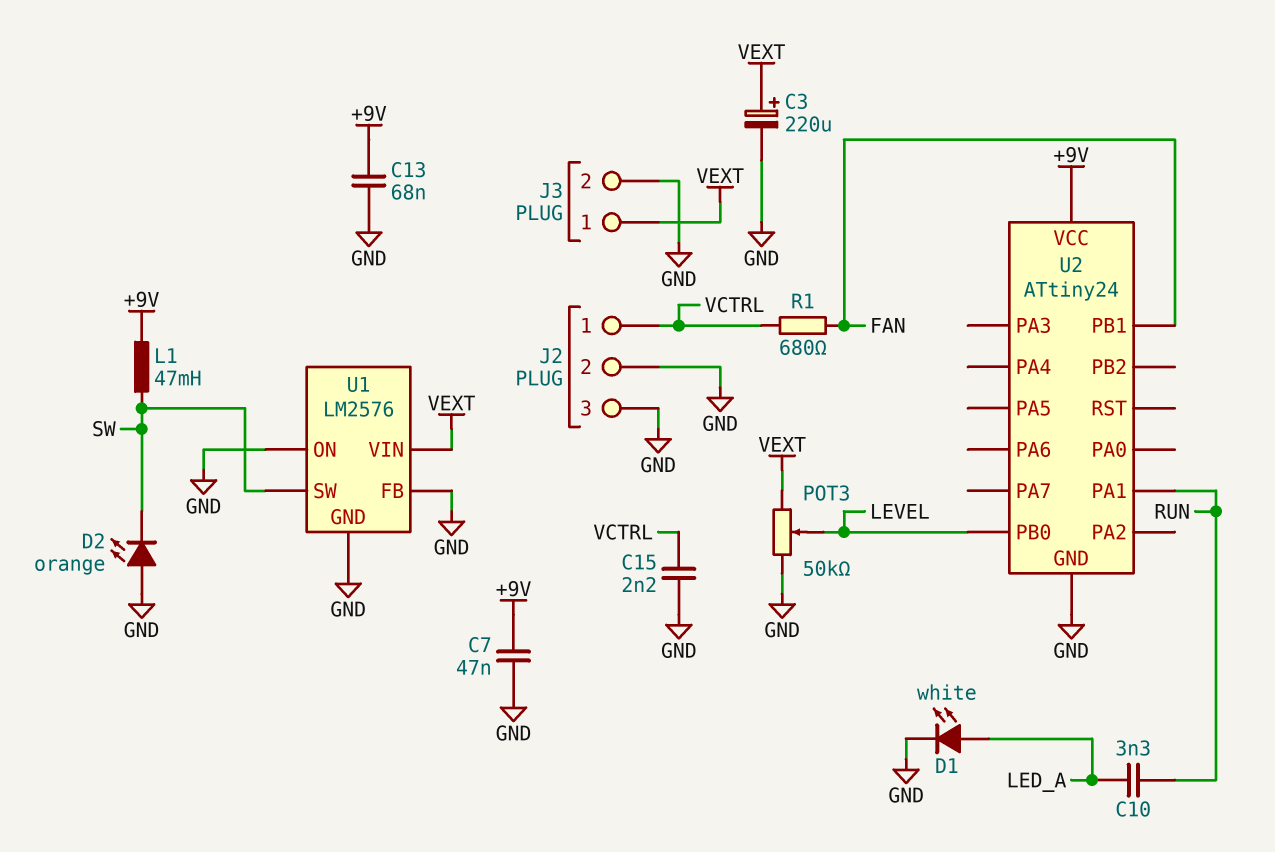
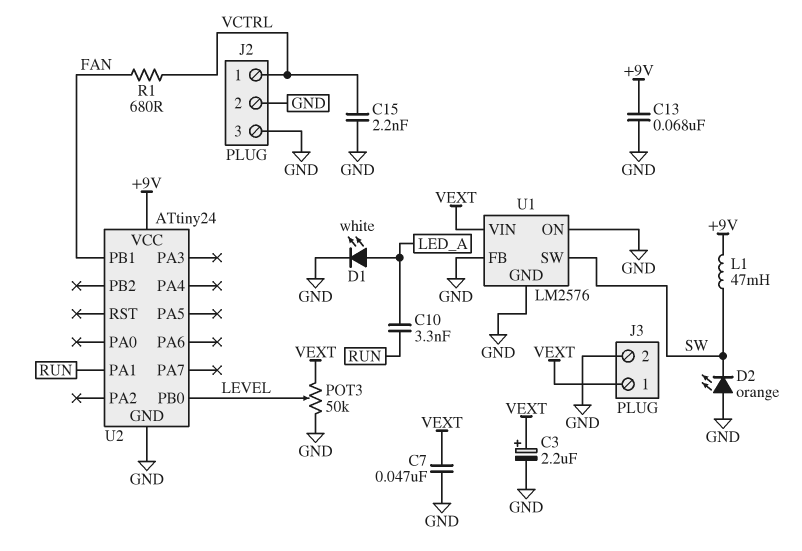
C3: 220uF (plus VEXT, minus GND) -> 2.2uF (plus VEXT, minus GND)
C7: 47nF (+9V, GND) -> 47nF (GND, VEXT)

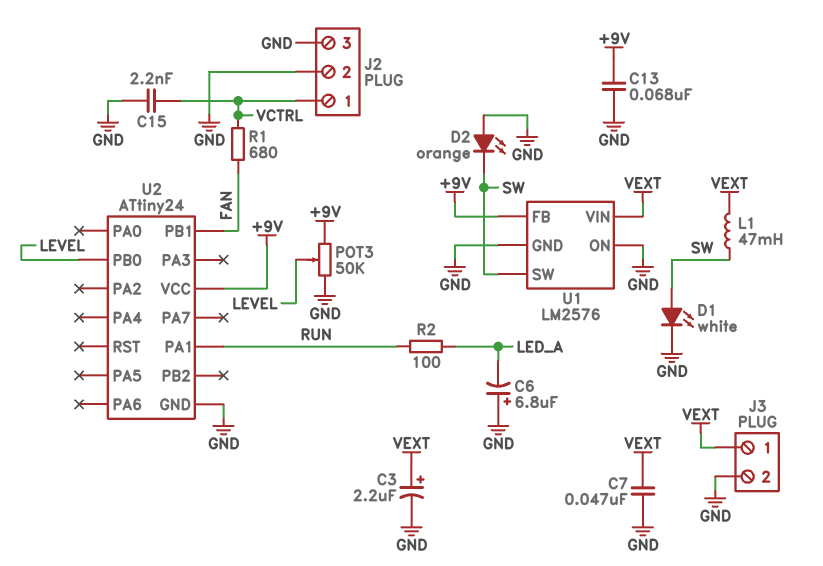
C6: none -> 6.8uF (plus GND, minus LED_A)
C10: 3.3nF (LED_A, RUN) -> none
D1: LED white (A LED_A, K GND) -> LED white (A SW, K GND)
L1: 47mH (+9V, SW) -> 47mH (SW, VEXT)
POT3: 50k (GND, VEXT, wiper LEVEL) -> 50k (+9V, GND, wiper LEVEL)
R2: none -> 100 (LED_A, RUN)
U1 pin FB: GND -> +9V

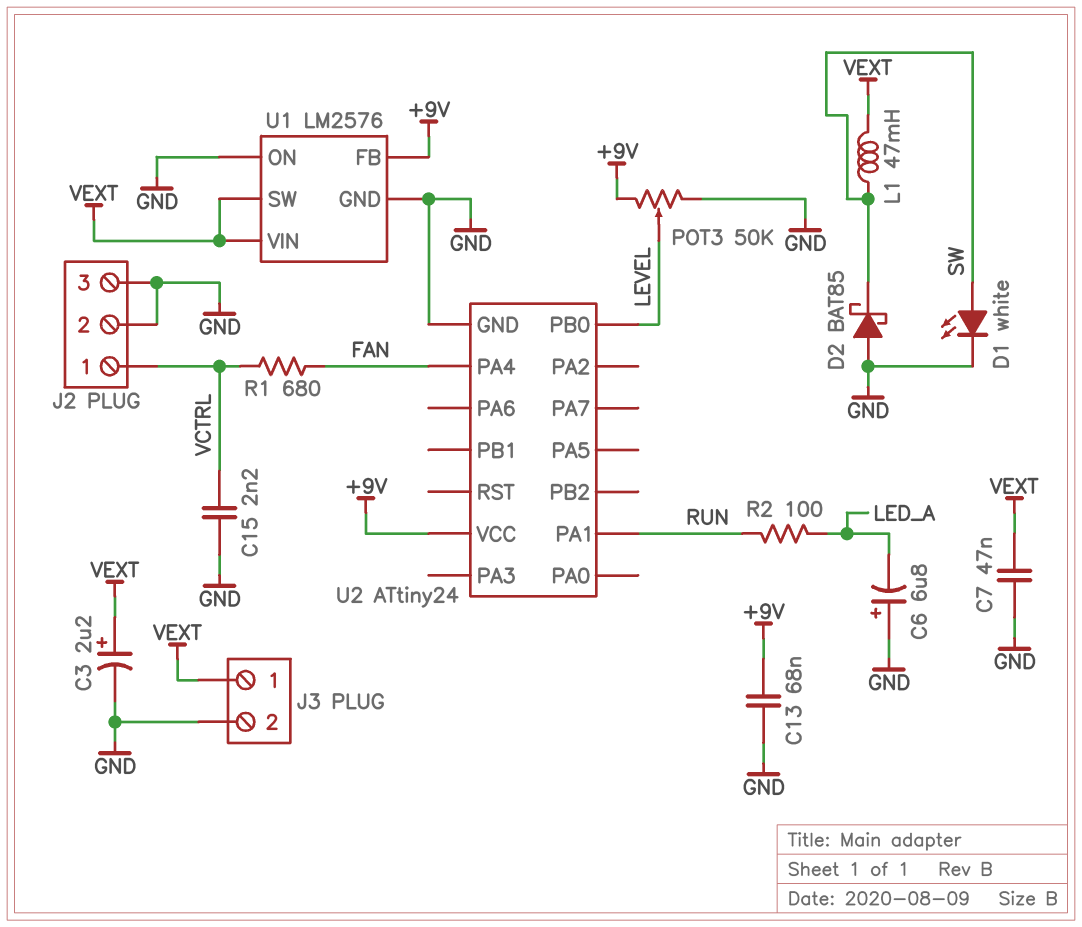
D2: LED orange (A GND, K SW) -> schottky BAT85 (A GND, K SW)
U1 pin SW: SW -> VEXT
U2 pin PA4: none -> FAN
U2 pin PB1: FAN -> none

